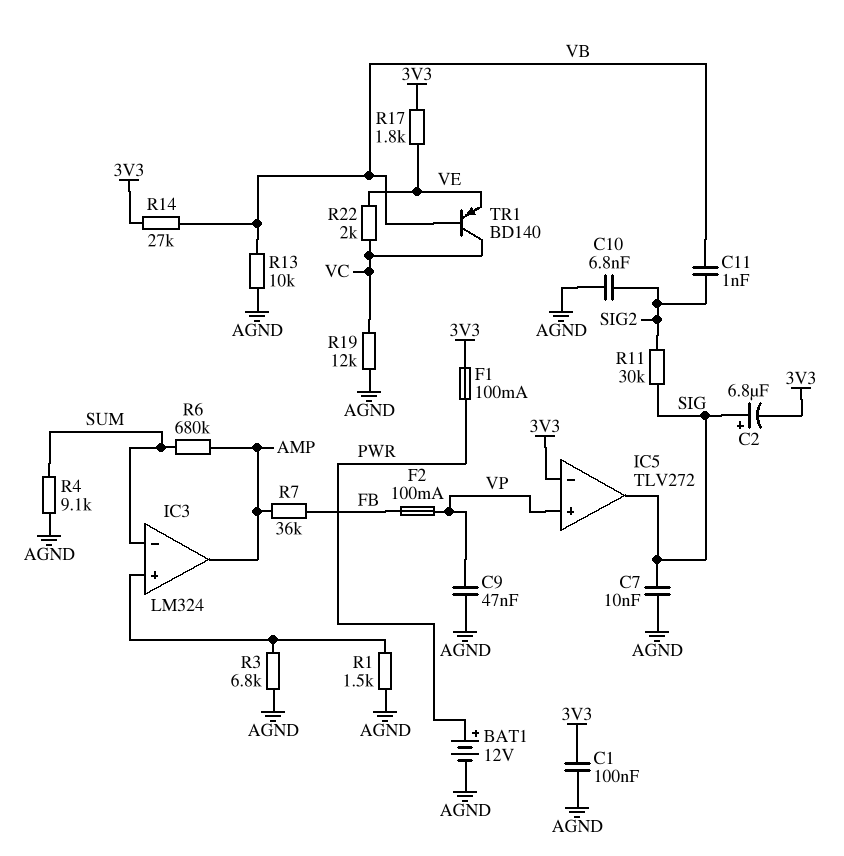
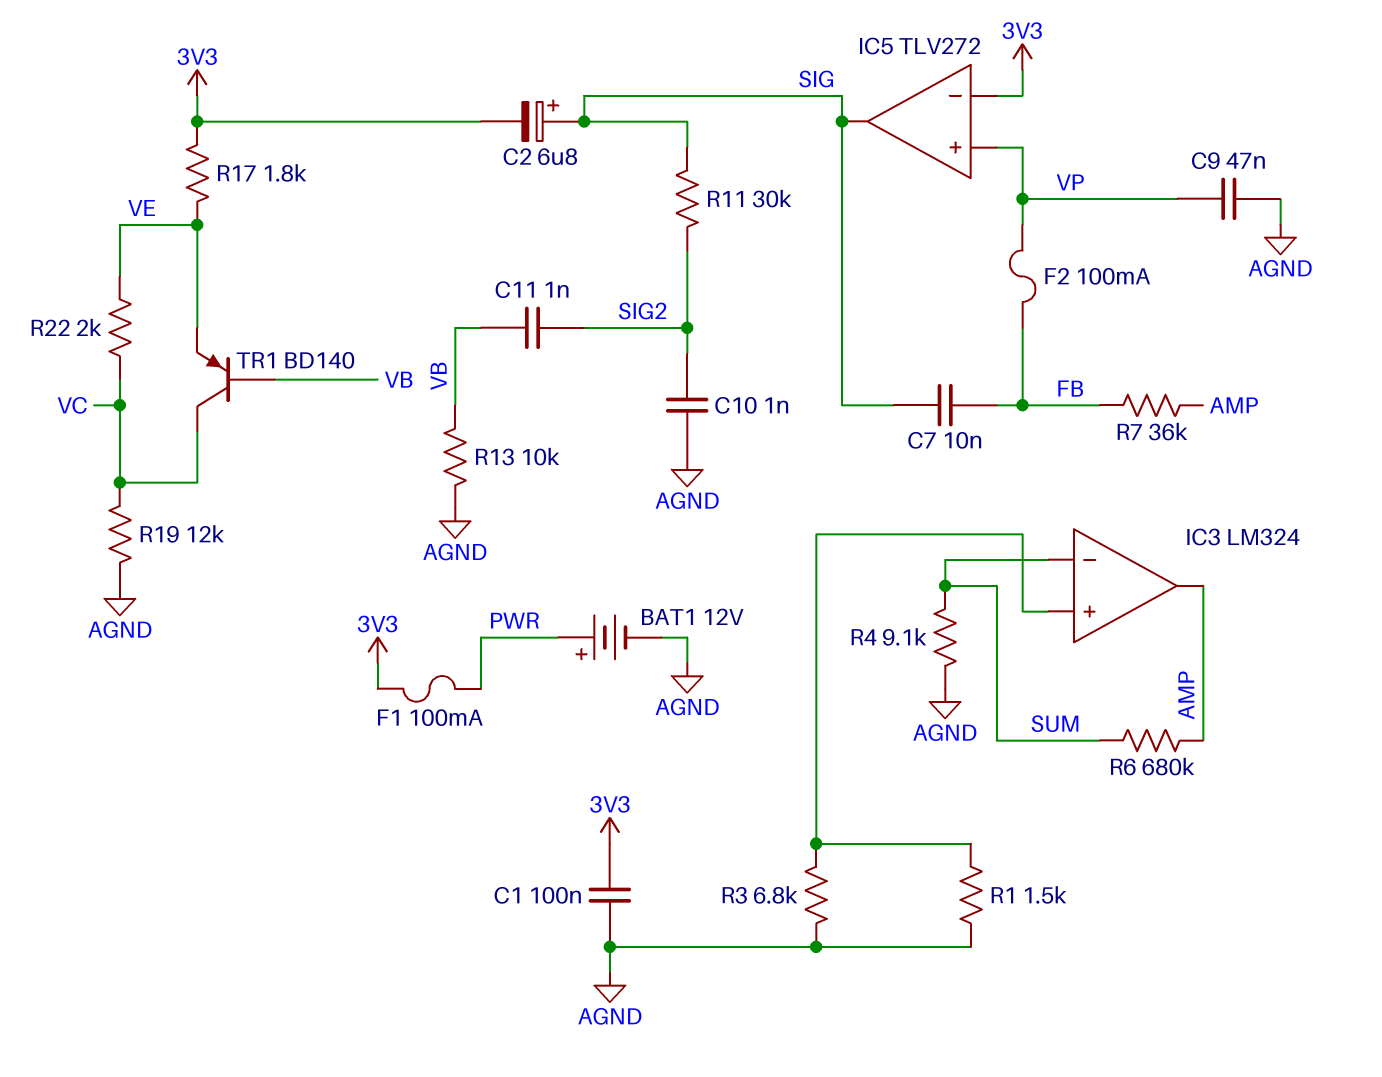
C7: 10nF (AGND, SIG) -> 10nF (FB, SIG)
C10: 6.8nF (AGND, SIG2) -> 1nF (AGND, SIG2)
R14: 27k (3V3, VB) -> none

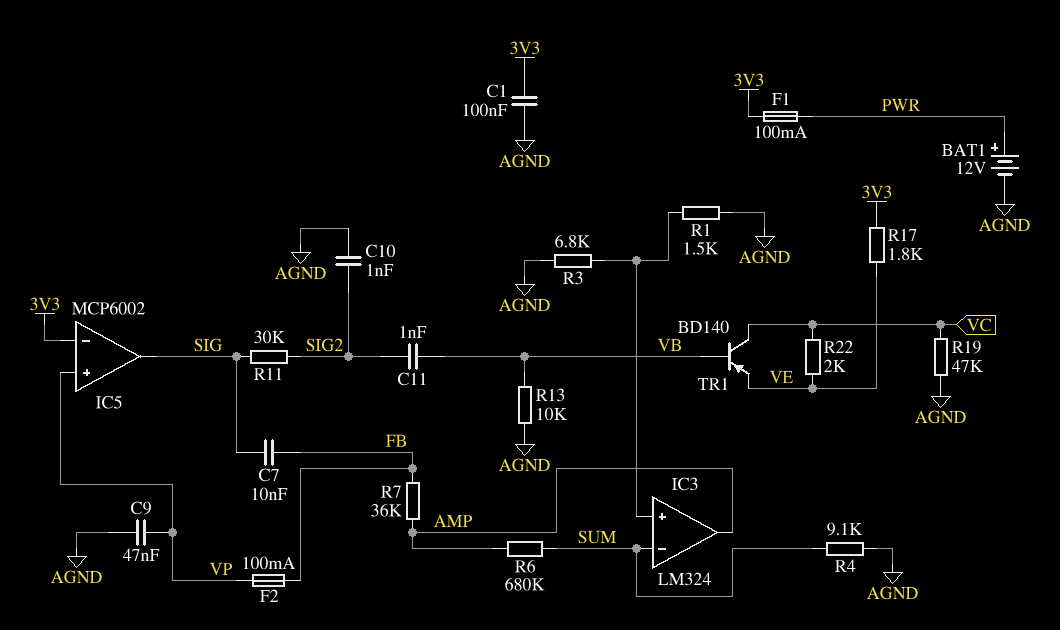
C2: 6.8uF (plus SIG, minus 3V3) -> none
IC5: TLV272 -> MCP6002
R19: 12k (AGND, VC) -> 47k (AGND, VC)

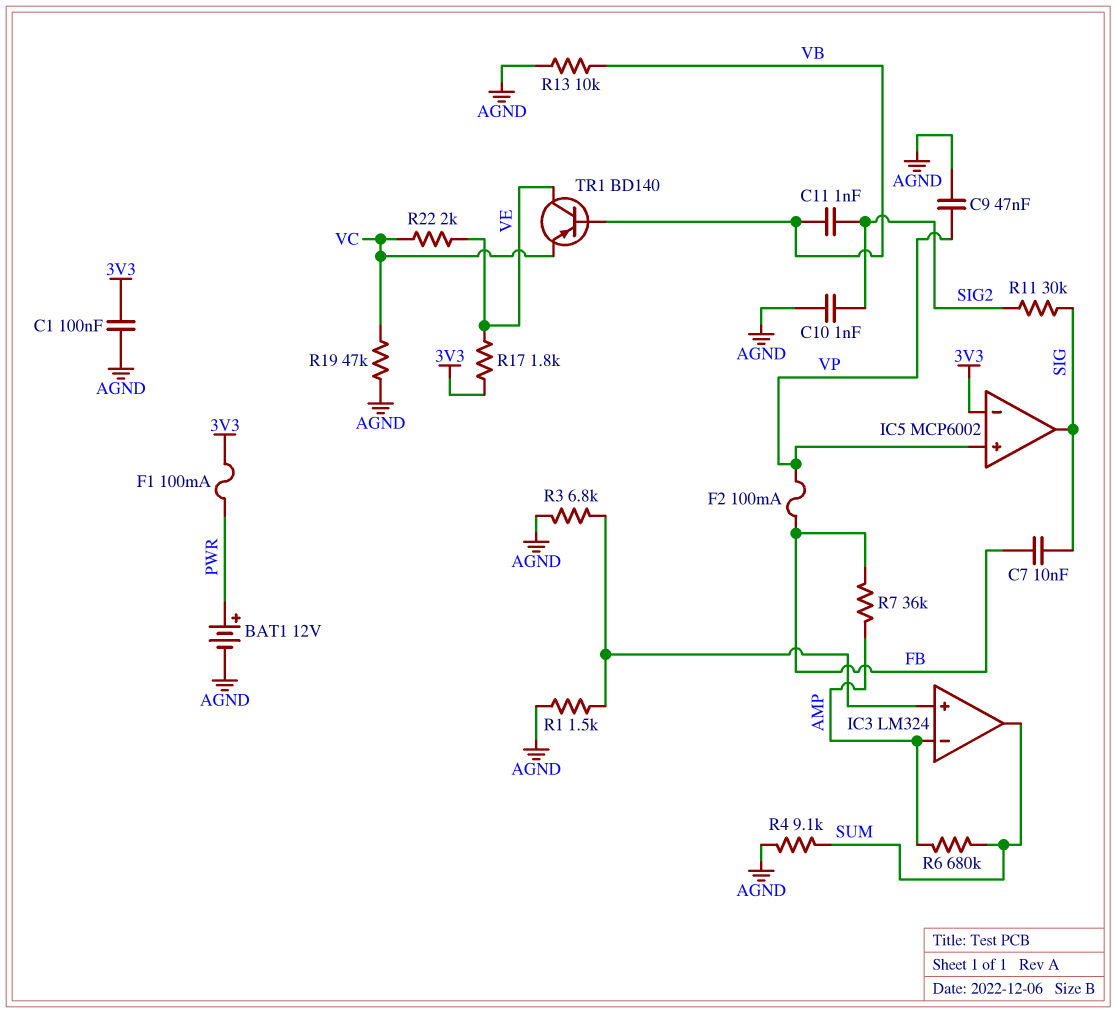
IC3 pin in-: SUM -> AMP
IC3 pin out: AMP -> SUM
TR1: PNP BD140 (B VB, C VC, E VE) -> PNP BD140 (B VB, C VE, E VC)

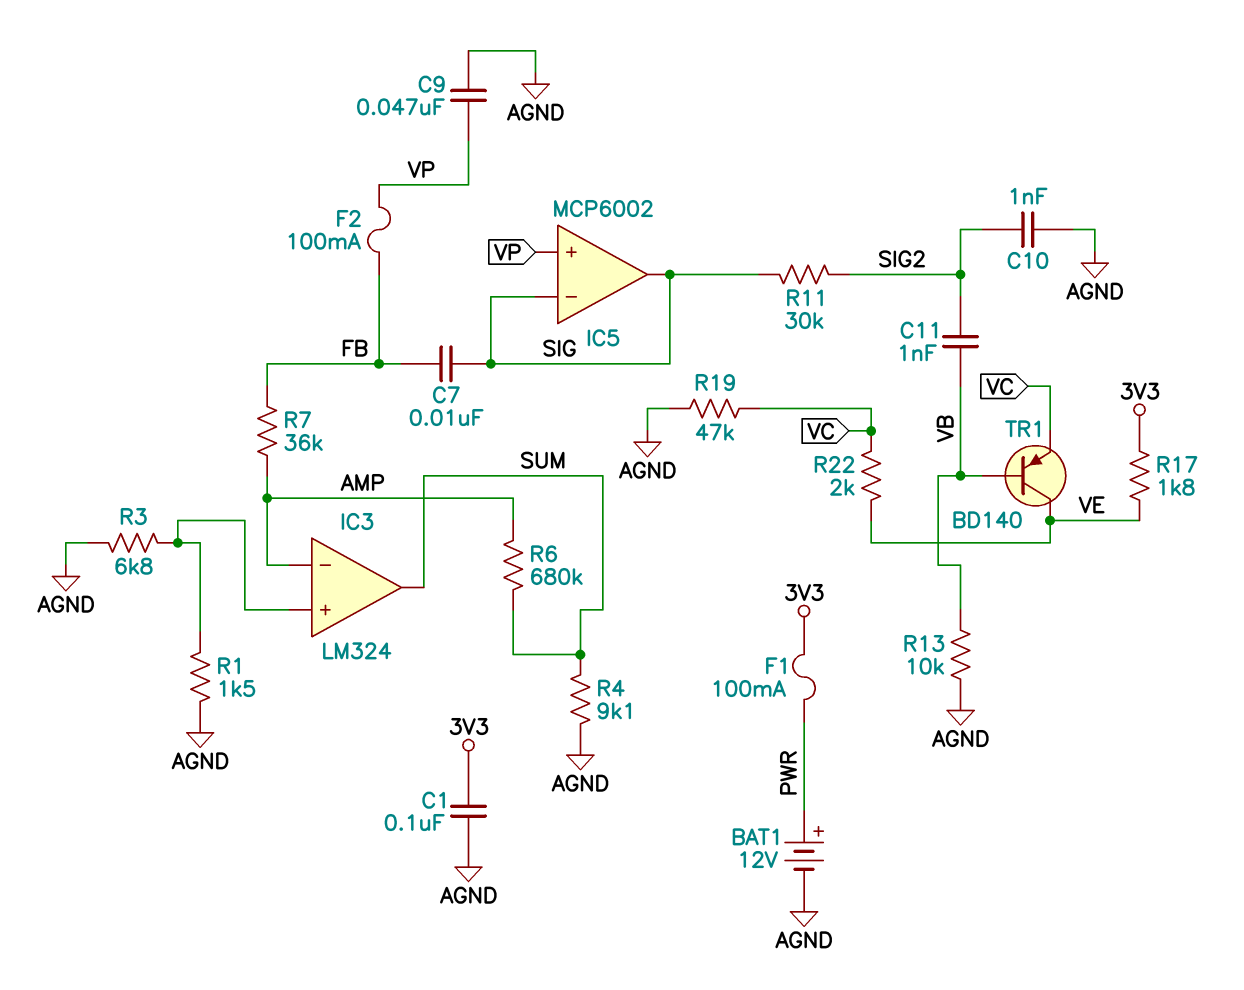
IC5 pin in-: 3V3 -> SIG

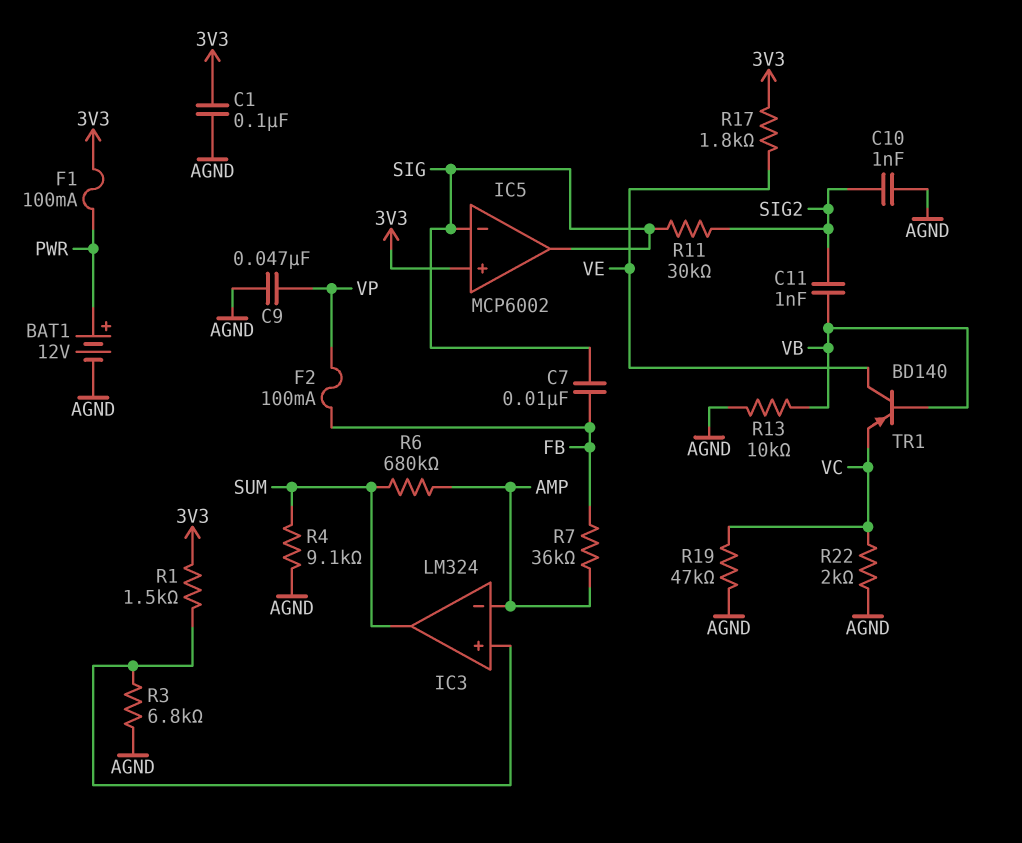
IC5 pin in+: VP -> 3V3
R1: 1.5k (AGND, IC3/in+) -> 1.5k (3V3, IC3/in+)
R22: 2k (VC, VE) -> 2k (AGND, VC)

